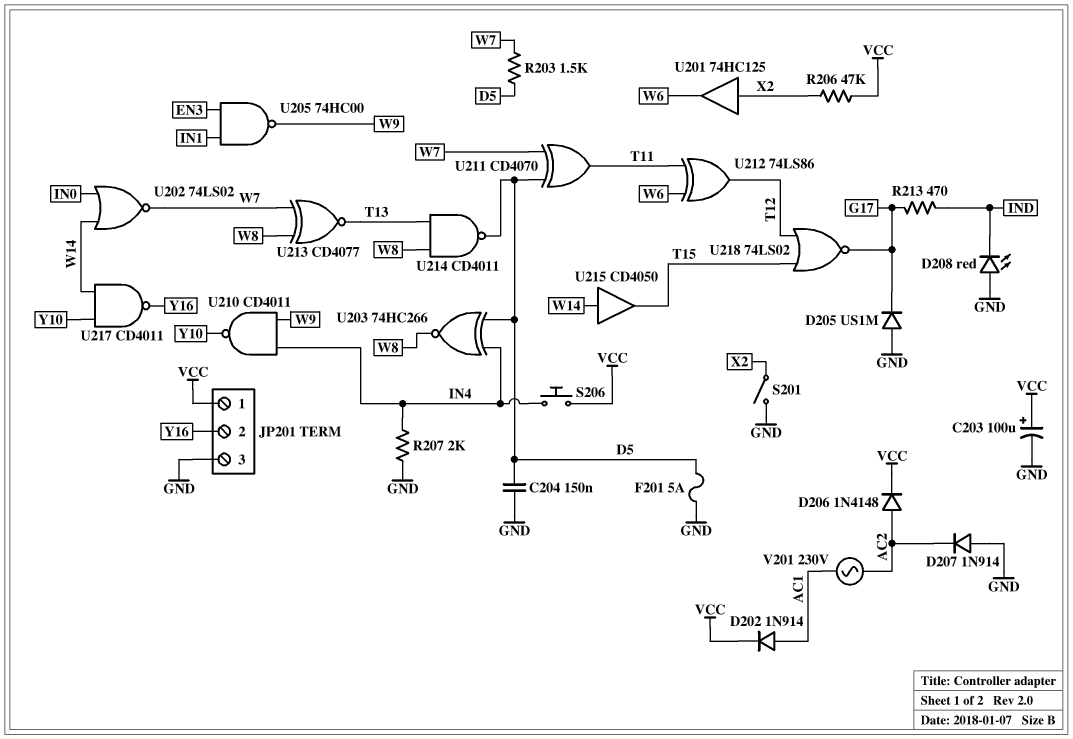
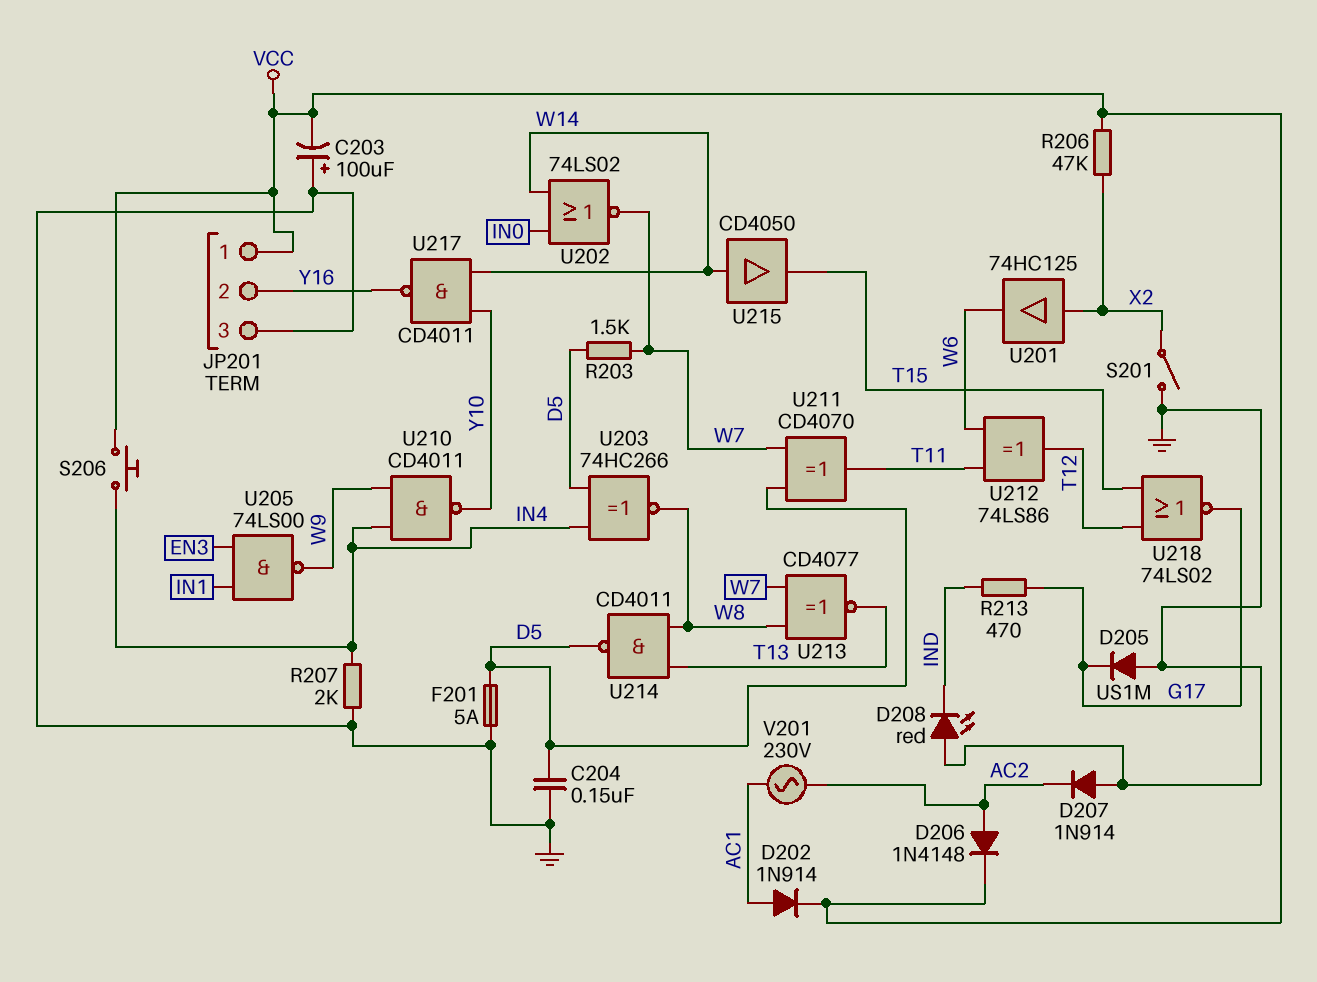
C203: 100uF (plus VCC, minus GND) -> 100uF (plus GND, minus VCC)
U205: NAND 74HC00 (in EN3, in IN1, out W9) -> NAND 74LS00 (in EN3, in IN1, out W9)

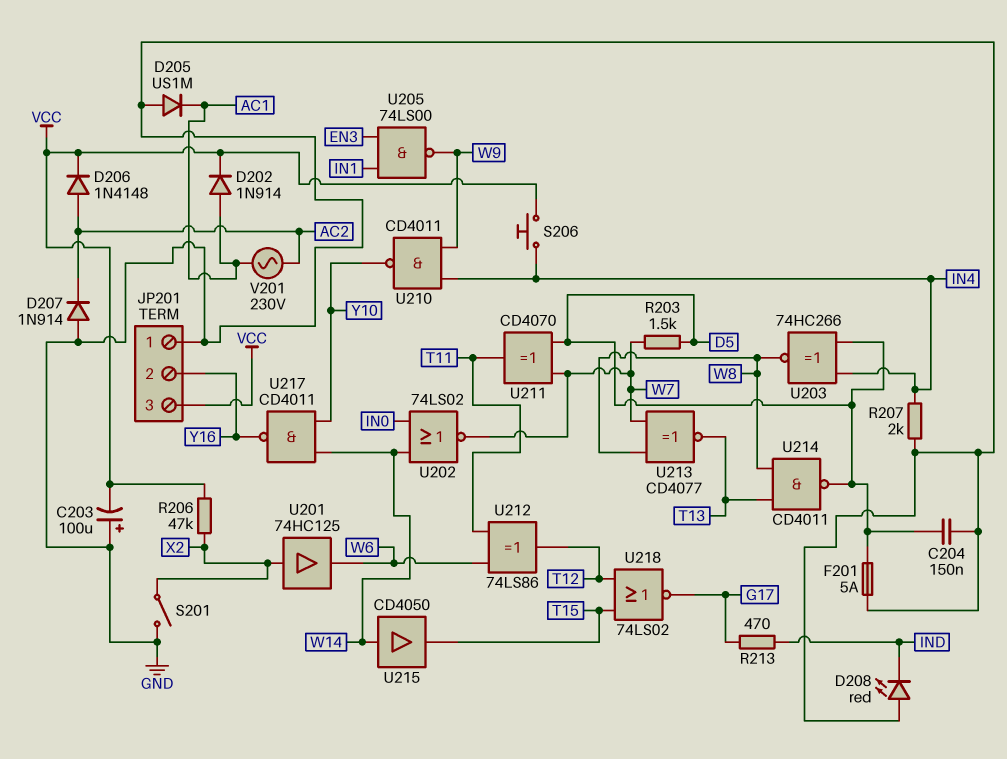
D205: diode US1M (A GND, K G17) -> diode US1M (A GND, K AC1)
JP201 pin 1: VCC -> GND
JP201 pin 3: GND -> VCC

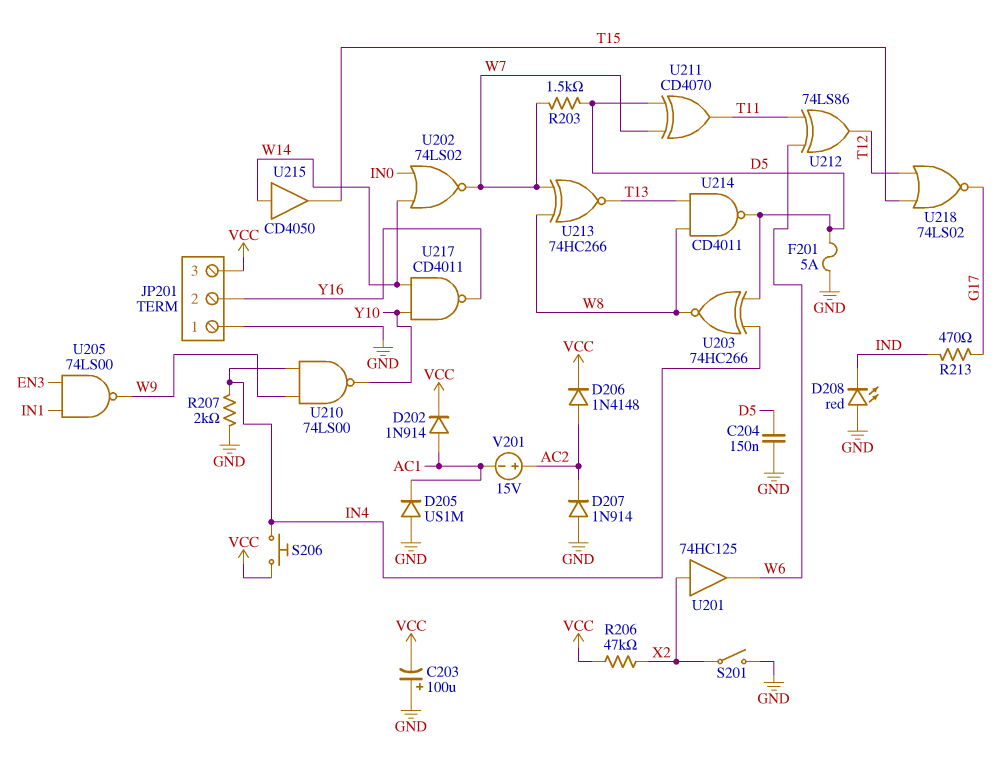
U210: NAND CD4011 (in IN4, in W9, out Y10) -> NAND 74LS00 (in IN4, in W9, out Y10)
U213: XNOR CD4077 (in W7, in W8, out T13) -> XNOR 74HC266 (in W7, in W8, out T13)
V201: AC 230V (AC1, AC2) -> 15V (plus AC2, minus AC1)

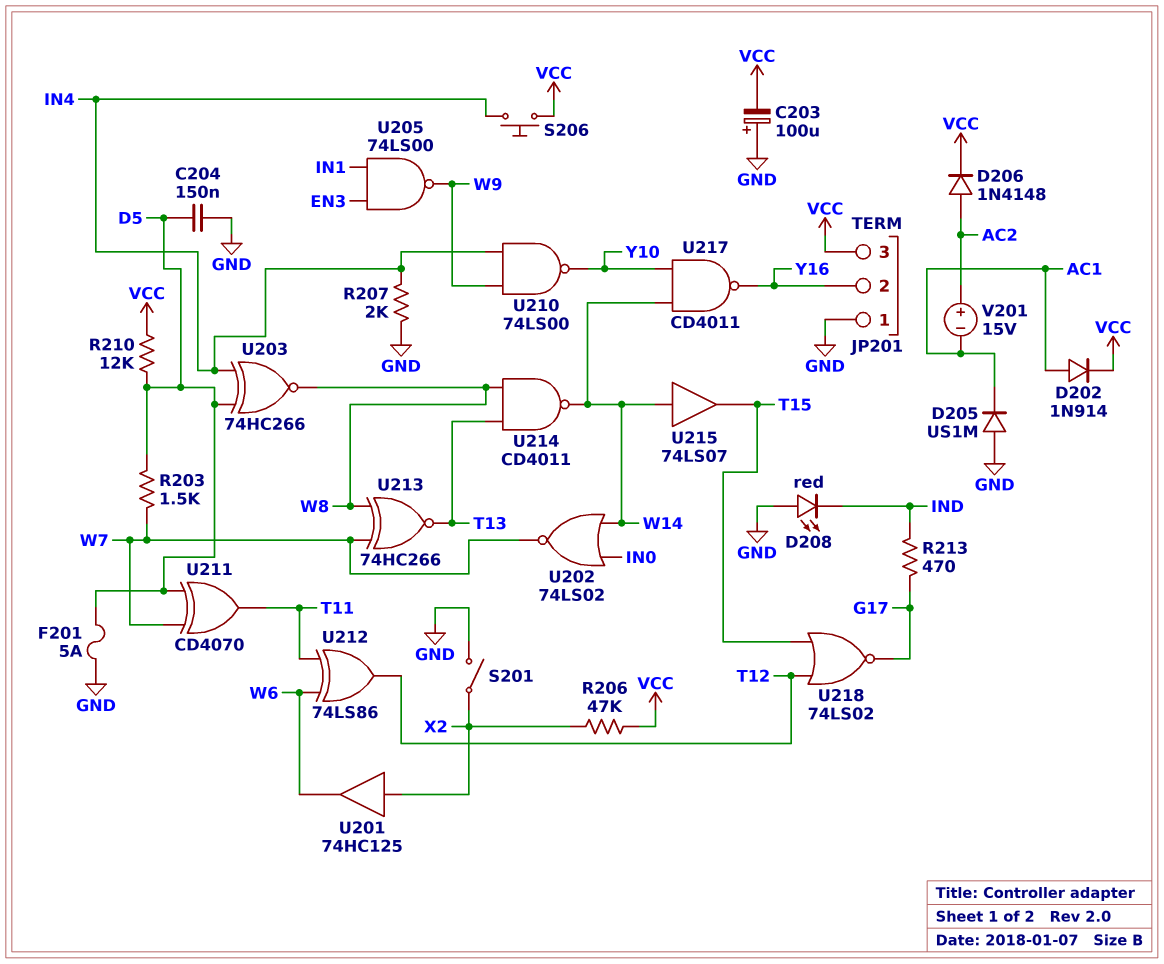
D207: diode 1N914 (A GND, K AC2) -> none
R210: none -> 12k (D5, VCC)
U214: NAND CD4011 (in T13, in W8, out D5) -> NAND CD4011 (in T13, in W8, out W14)
U215: buffer CD4050 (in W14, out T15) -> buffer 74LS07 (in W14, out T15)

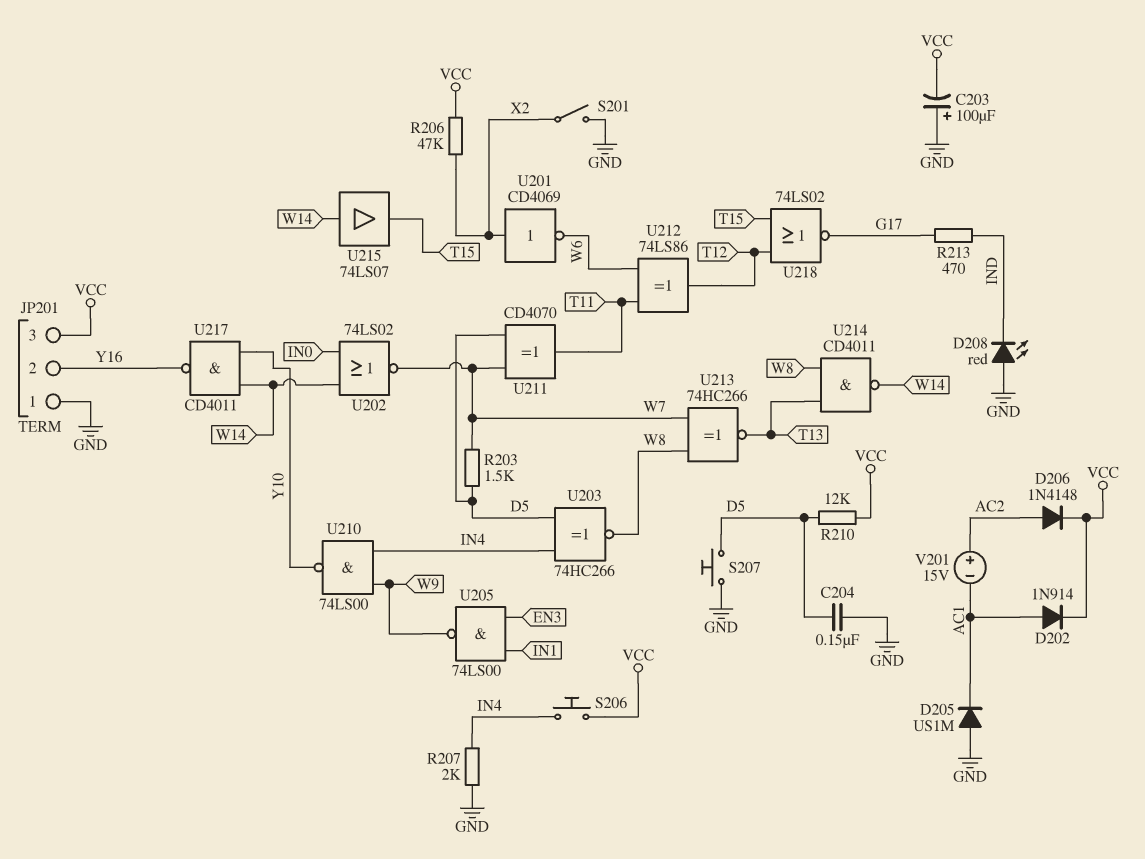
F201: 5A (D5, GND) -> none
S207: none -> button (D5, GND)
U201: buffer 74HC125 (in X2, out W6) -> NOT CD4069 (in X2, out W6)

